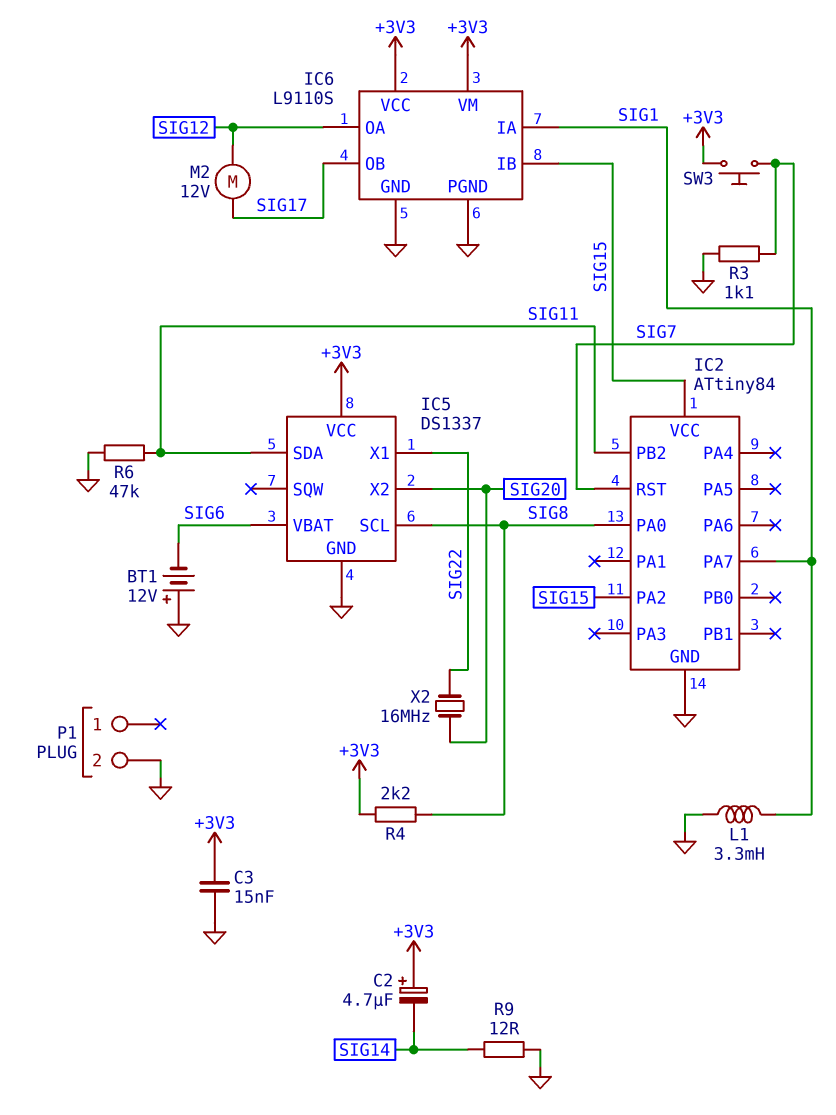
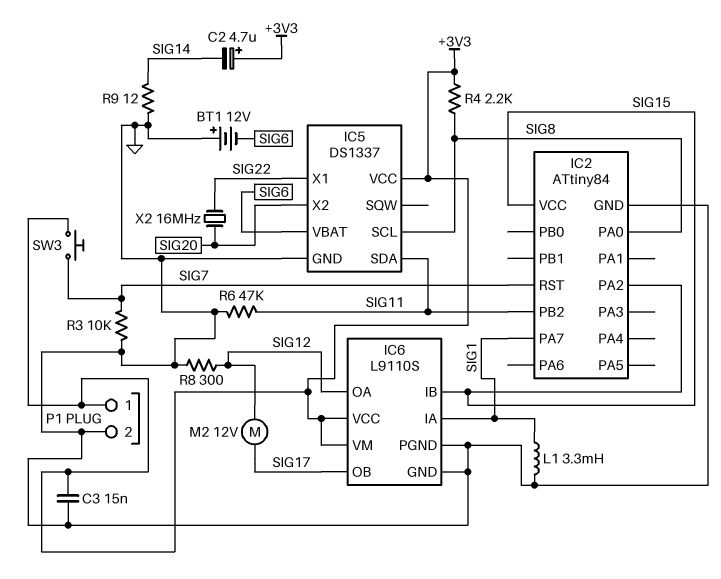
P1 pin 1: none -> +3V3
R3: 1.1k (GND, SIG7) -> 10k (GND, SIG7)
R8: none -> 300 (GND, SIG12)

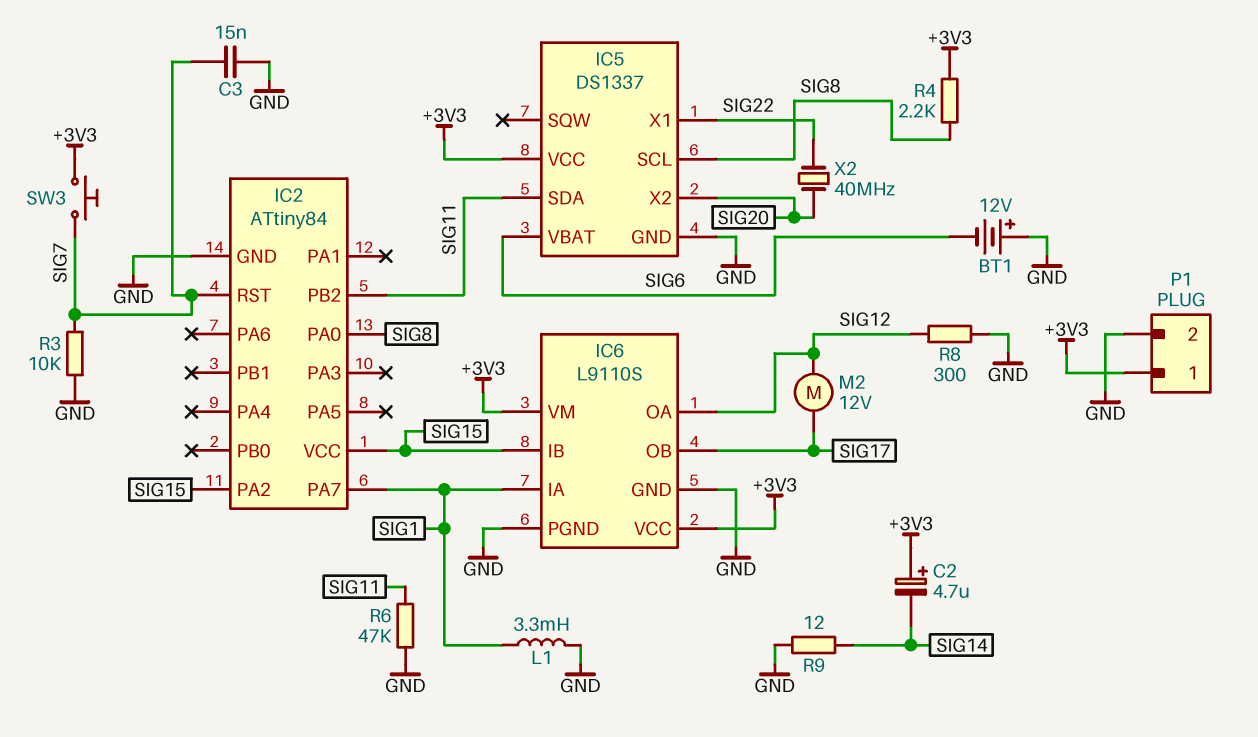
C3: 15nF (+3V3, GND) -> 15nF (GND, SIG7)
X2: 16MHz (SIG20, SIG22) -> 40MHz (SIG20, SIG22)

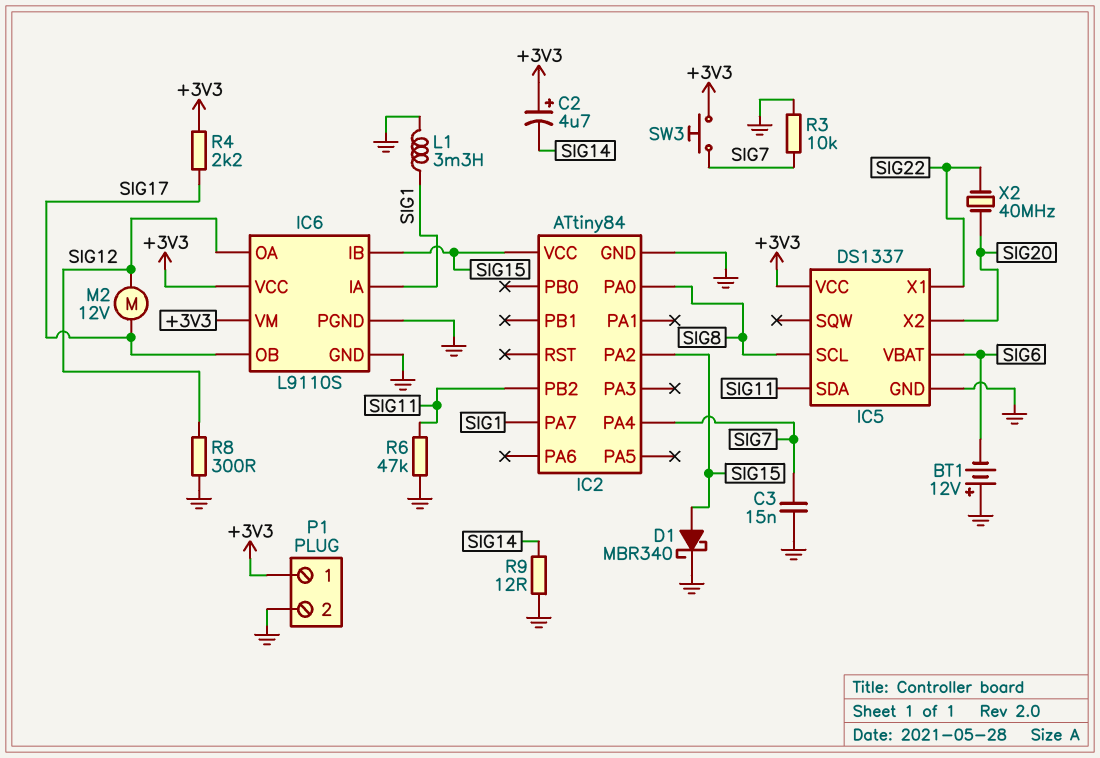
D1: none -> schottky MBR340 (A SIG15, K GND)
IC2 pin PA4: none -> SIG7
IC2 pin RST: SIG7 -> none
R4: 2.2k (+3V3, SIG8) -> 2.2k (+3V3, SIG17)

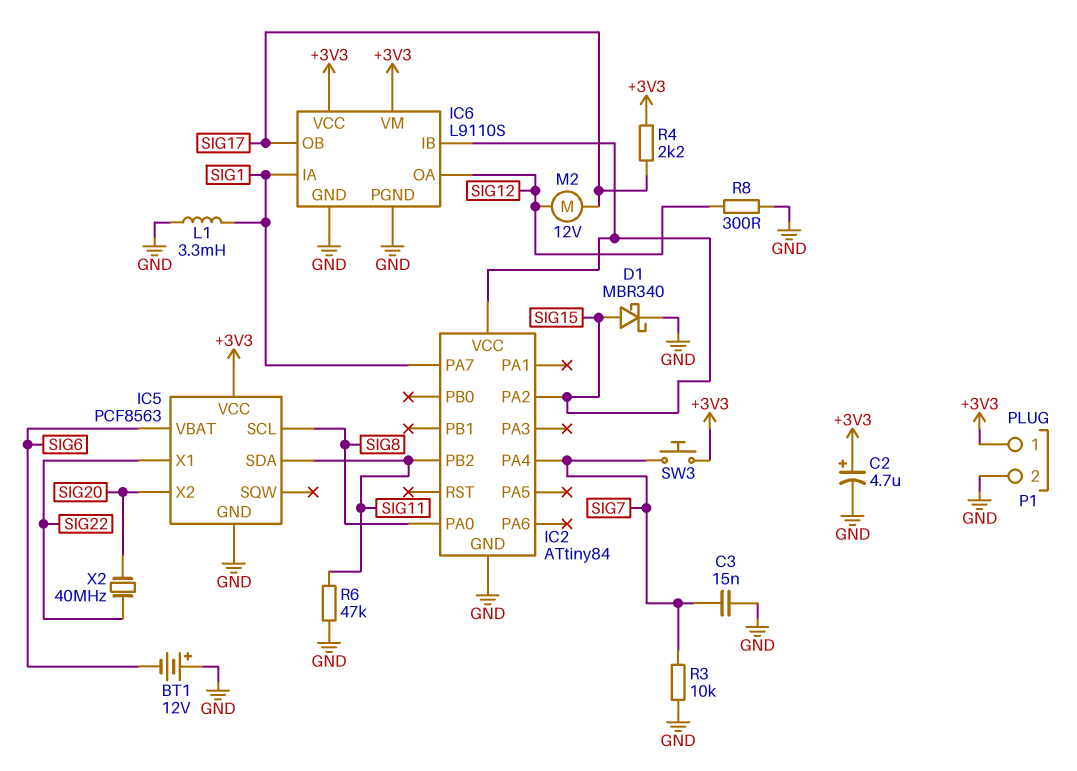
C2: 4.7uF (plus +3V3, minus SIG14) -> 4.7uF (plus +3V3, minus GND)
IC5: DS1337 -> PCF8563
R9: 12 (GND, SIG14) -> none

